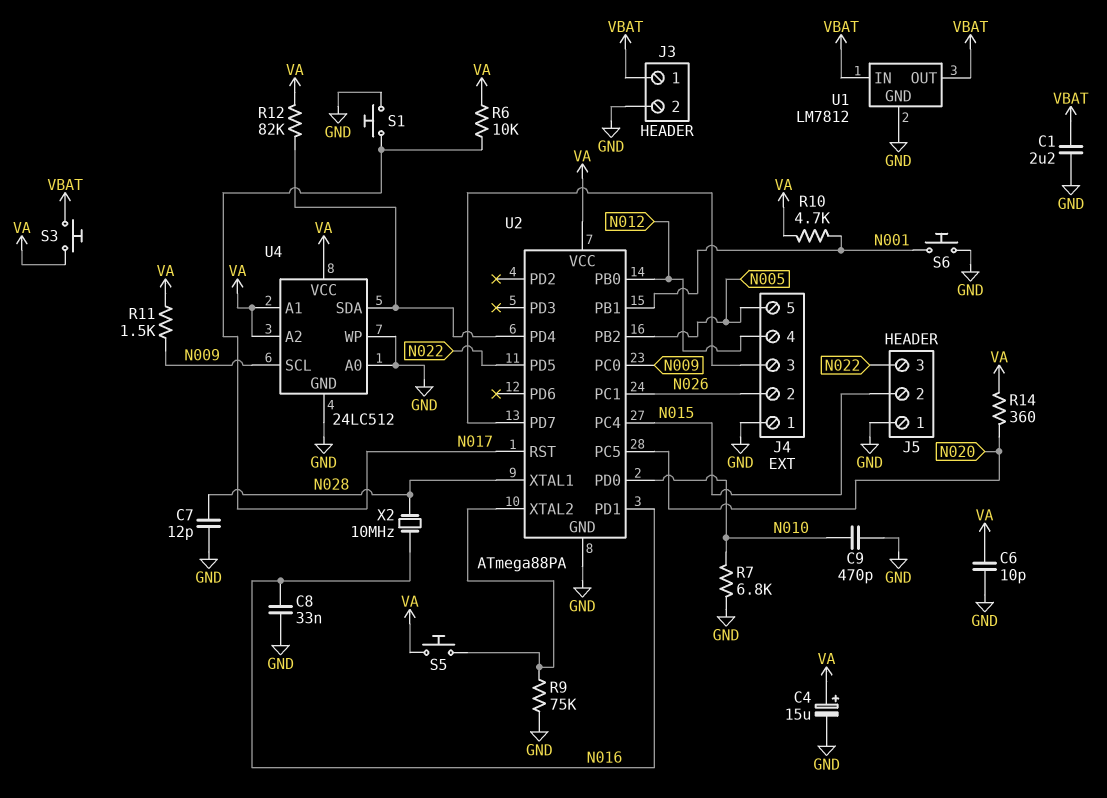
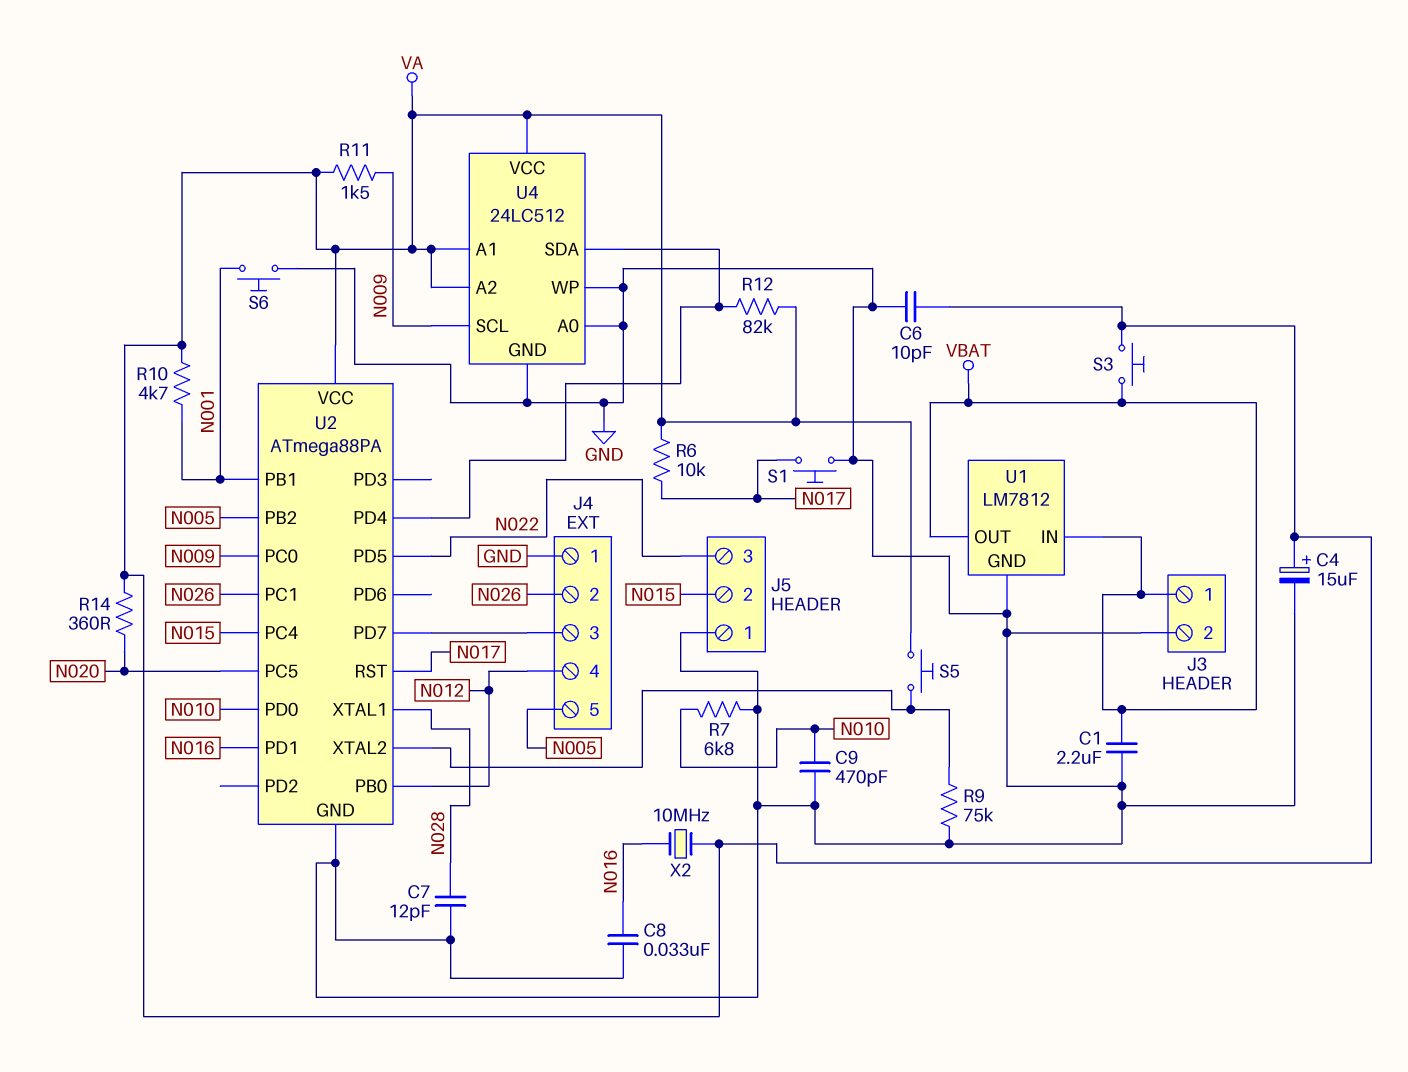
X2: 10MHz (N016, N028) -> 10MHz (N016, VA)

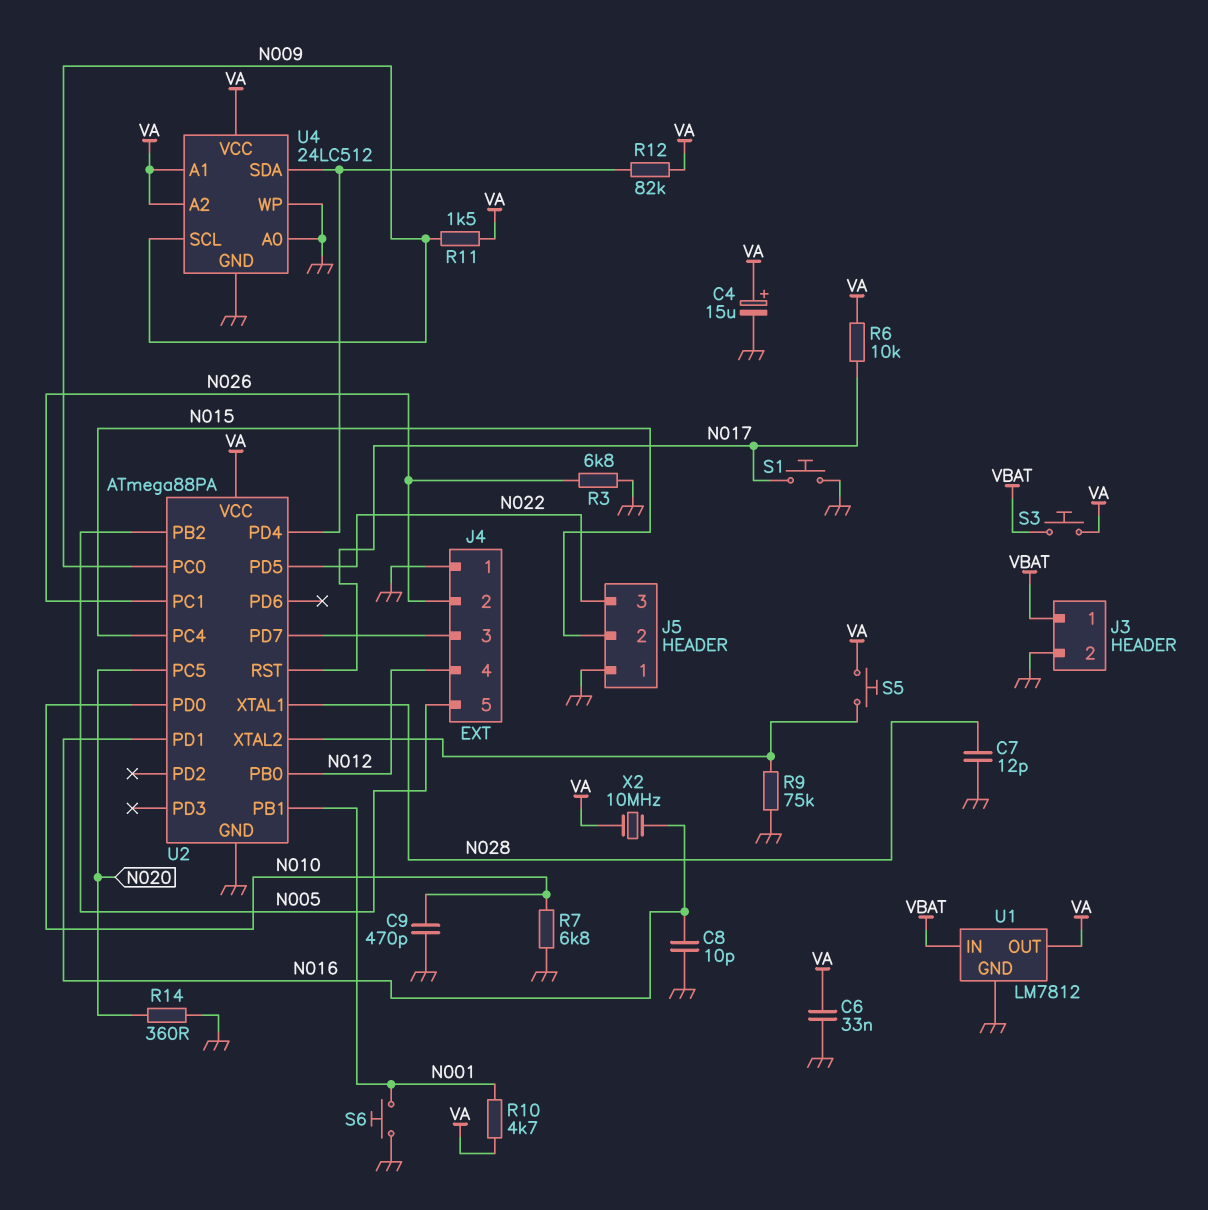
C1: 2.2uF (GND, VBAT) -> none
C6: 10pF (GND, VA) -> 33nF (GND, VA)
C8: 33nF (GND, N016) -> 10pF (GND, N016)
R3: none -> 6.8k (GND, N026)
R14: 360 (N020, VA) -> 360 (GND, N020)
U1 pin OUT: VBAT -> VA

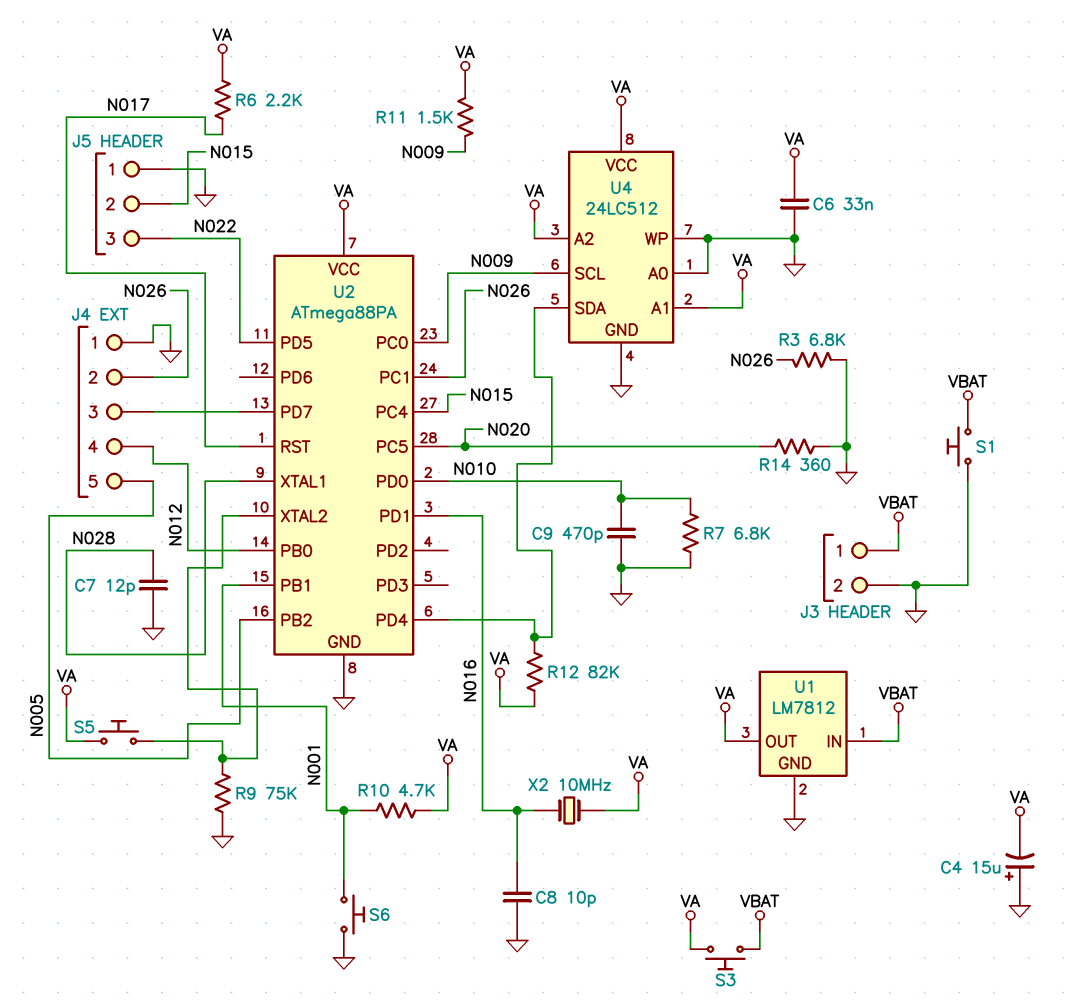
C4: 15uF (plus VA, minus GND) -> 15uF (plus GND, minus VA)
R6: 10k (N017, VA) -> 2.2k (N017, VA)
S1: button (GND, N017) -> button (GND, VBAT)

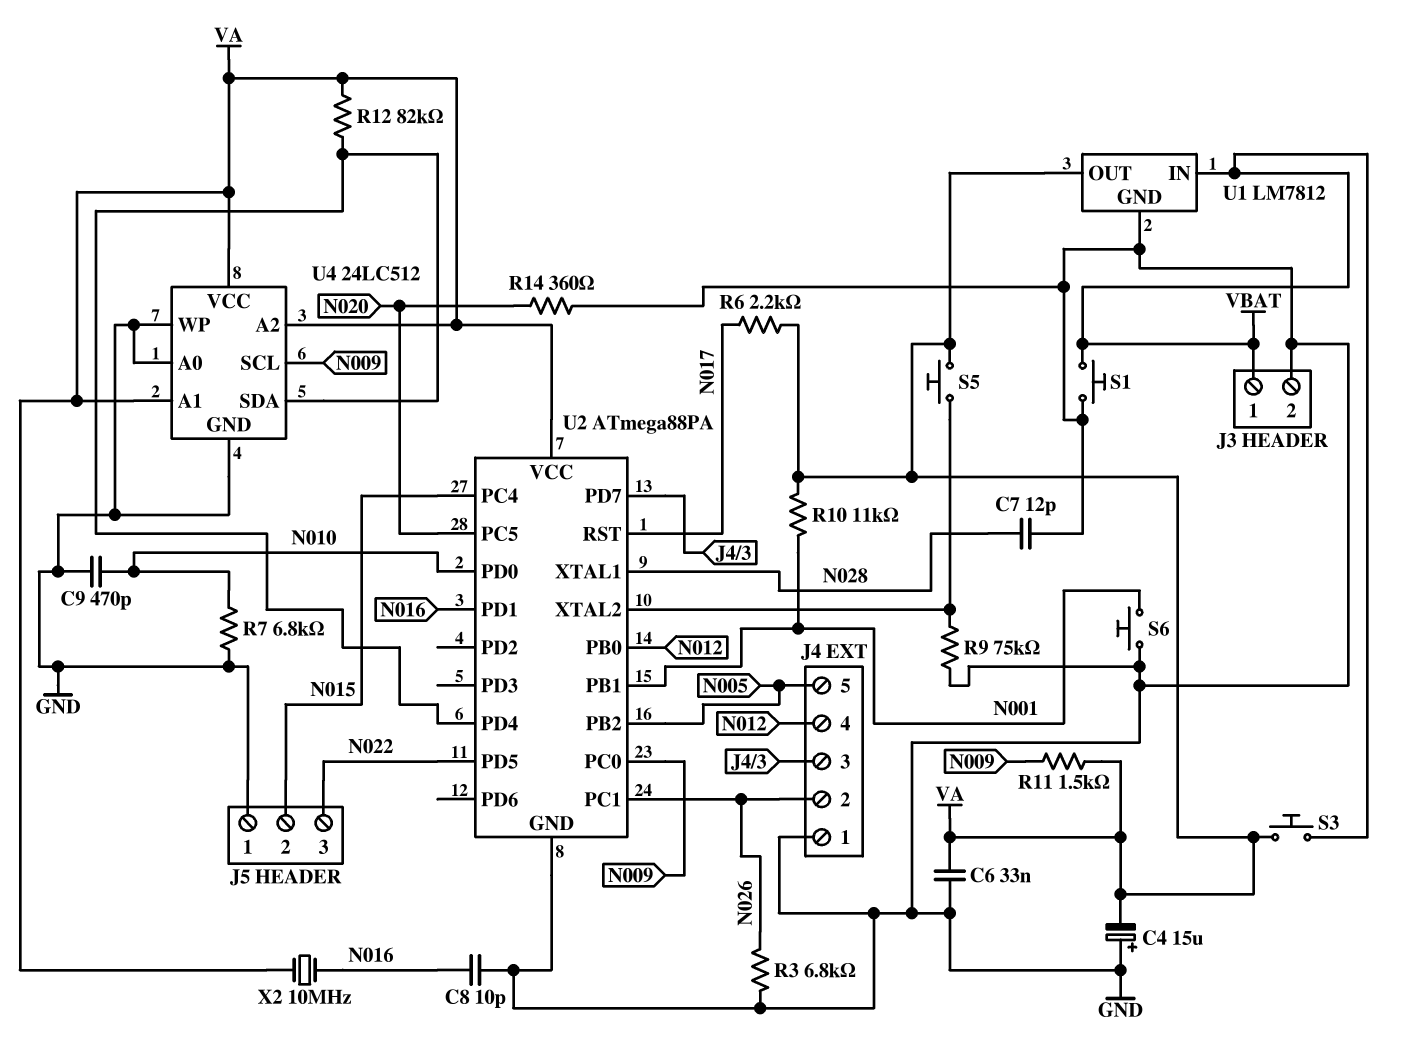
R10: 4.7k (N001, VA) -> 11k (N001, VA)

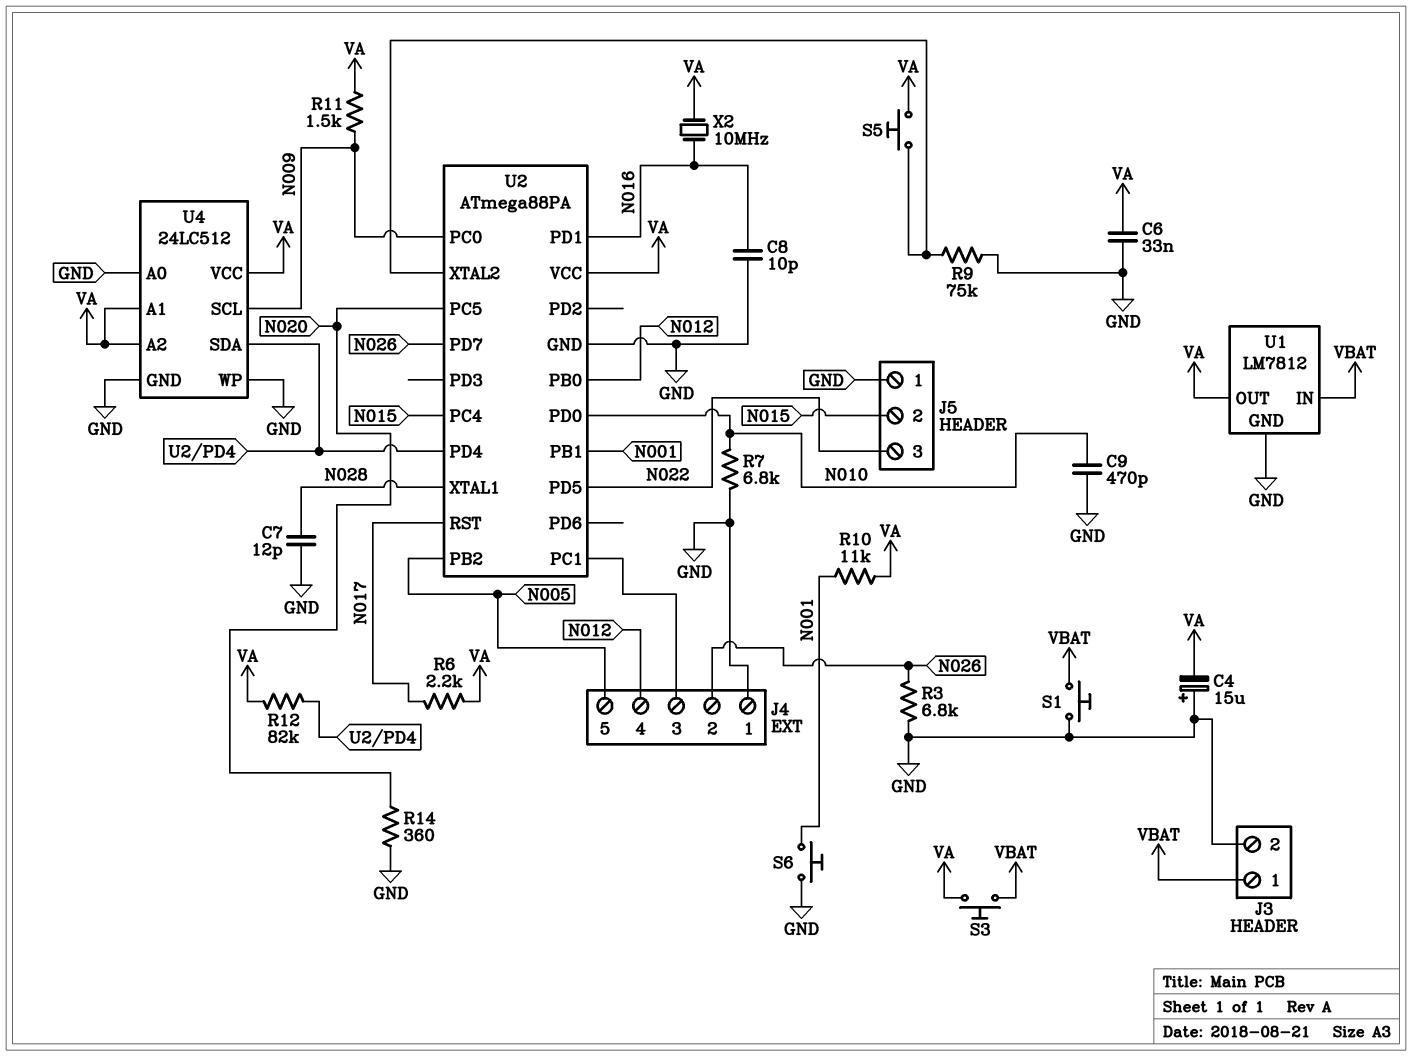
U2 pin PC1: N026 -> J4/3
U2 pin PD7: J4/3 -> N026

